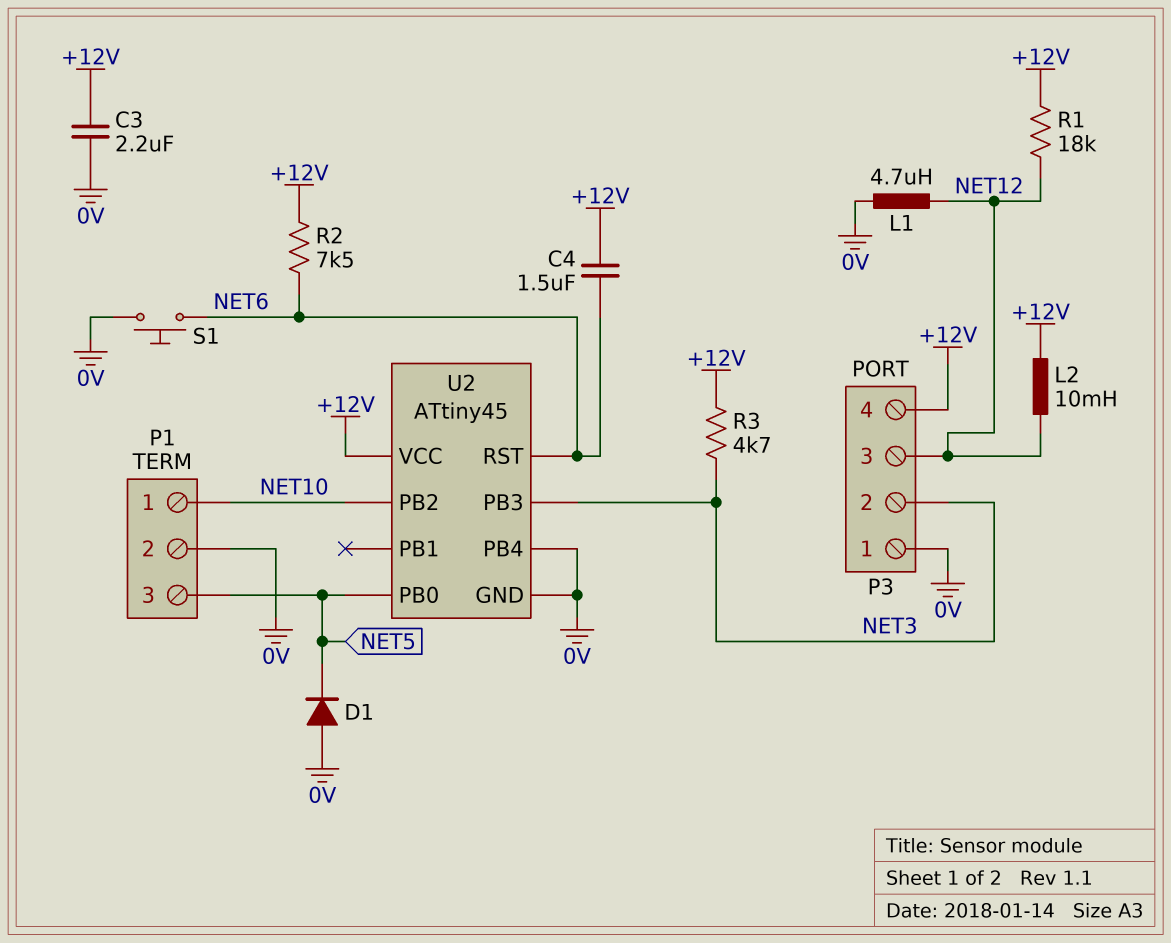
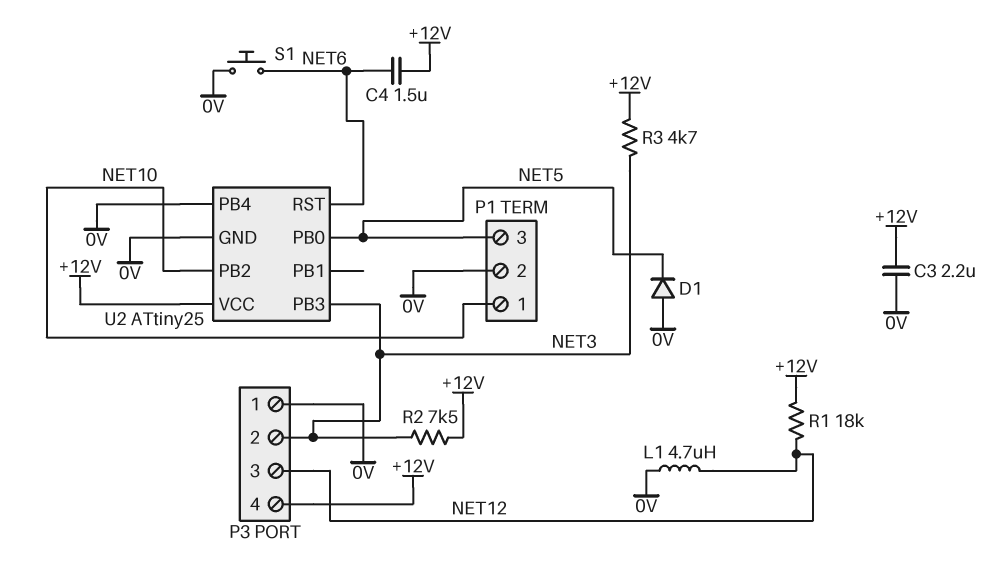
L2: 10mH (+12V, NET12) -> none
R2: 7.5k (+12V, NET6) -> 7.5k (+12V, NET3)
U2: ATtiny45 -> ATtiny25

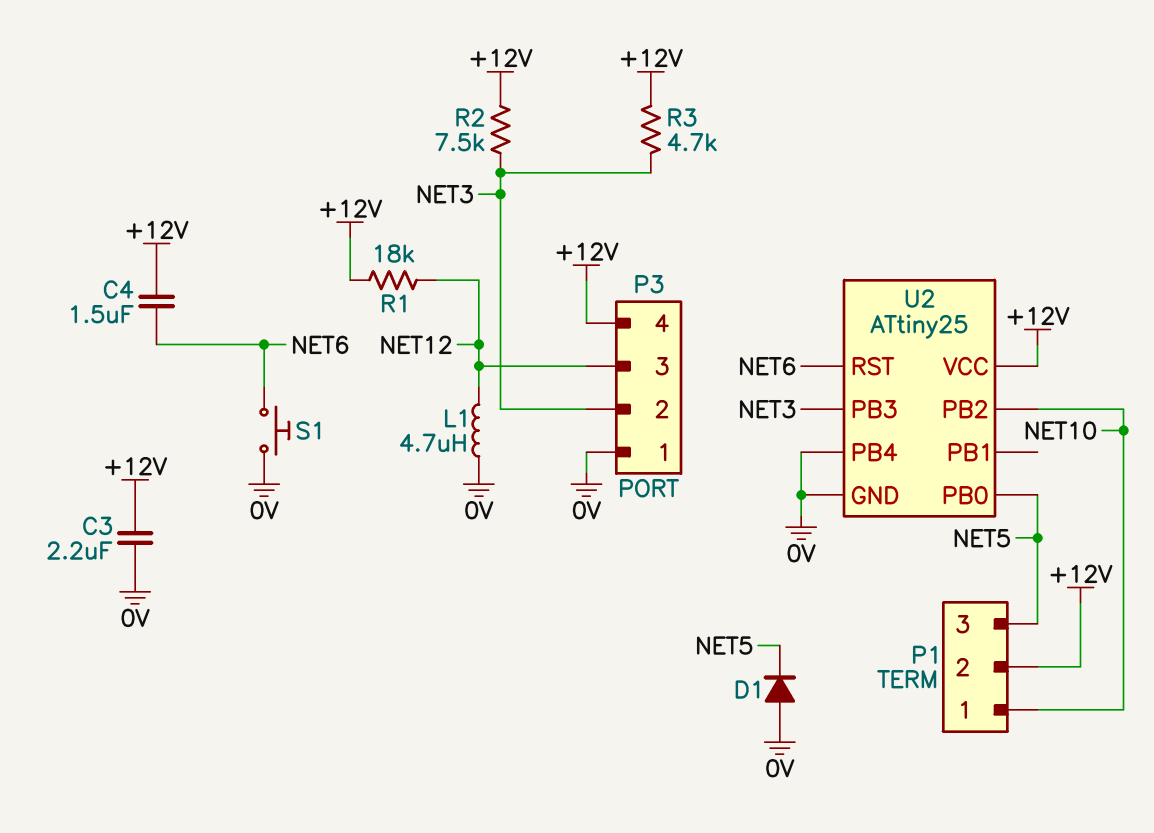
P1 pin 2: 0V -> +12V

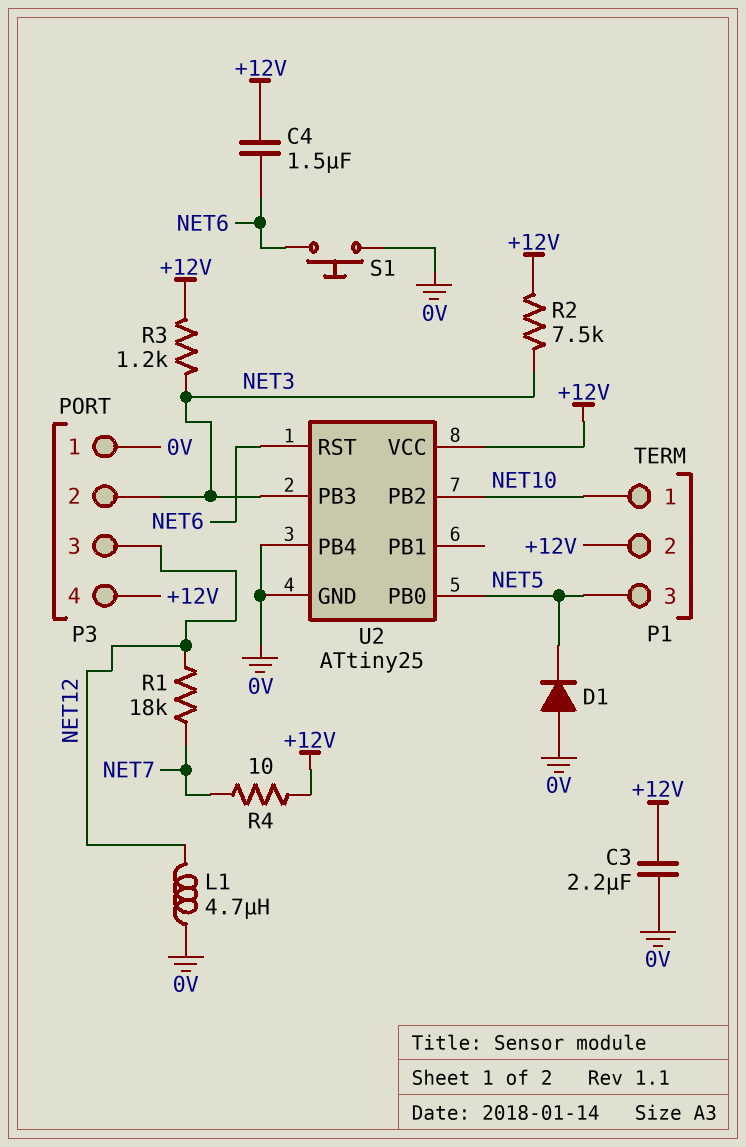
R1: 18k (+12V, NET12) -> 18k (NET7, NET12)
R3: 4.7k (+12V, NET3) -> 1.2k (+12V, NET3)
R4: none -> 10 (+12V, NET7)

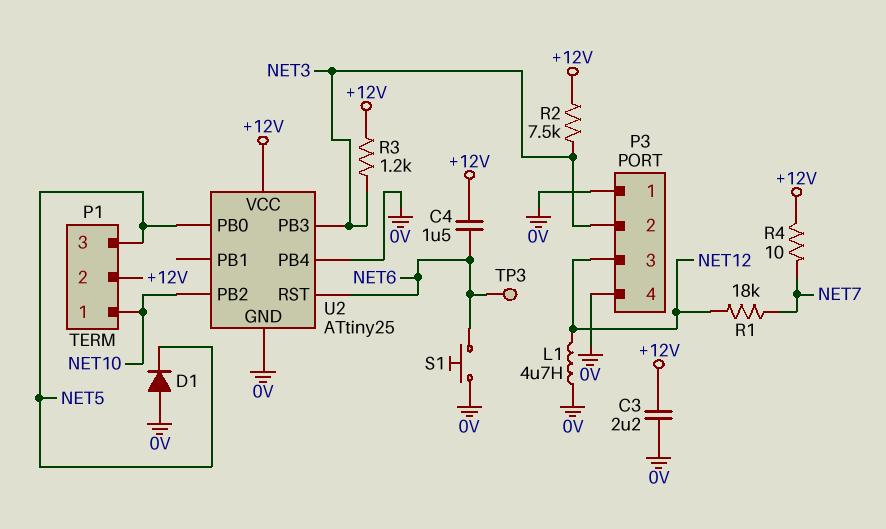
P3 pin 4: +12V -> 0V
TP3: none -> test point (NET6)

